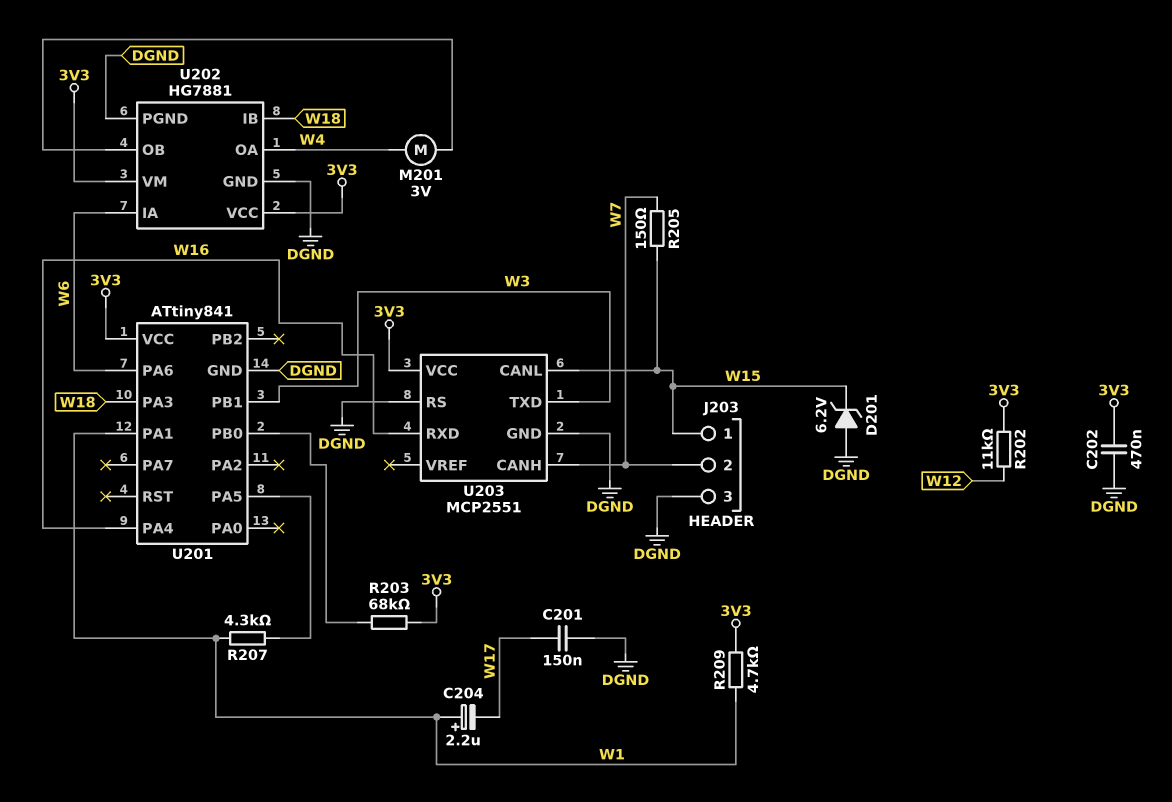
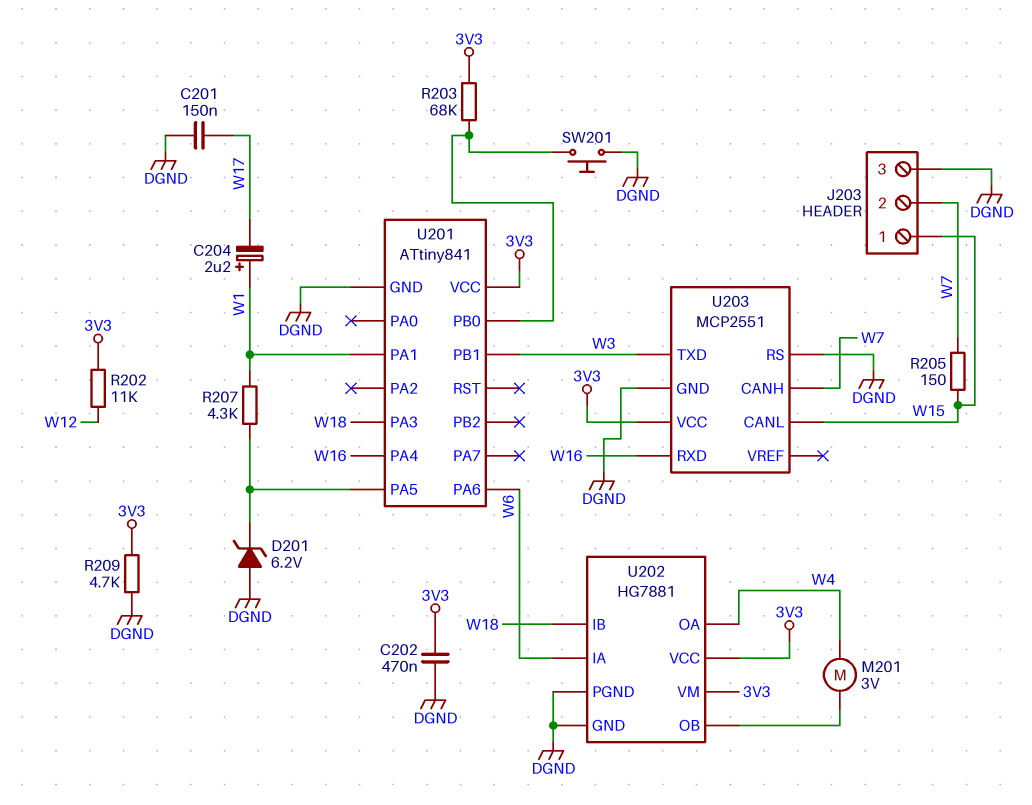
D201: zener 6.2V (A DGND, K W15) -> zener 6.2V (A DGND, K U201/PA5)
R209: 4.7k (3V3, W1) -> 4.7k (3V3, DGND)
SW201: none -> button (DGND, U201/PB0)

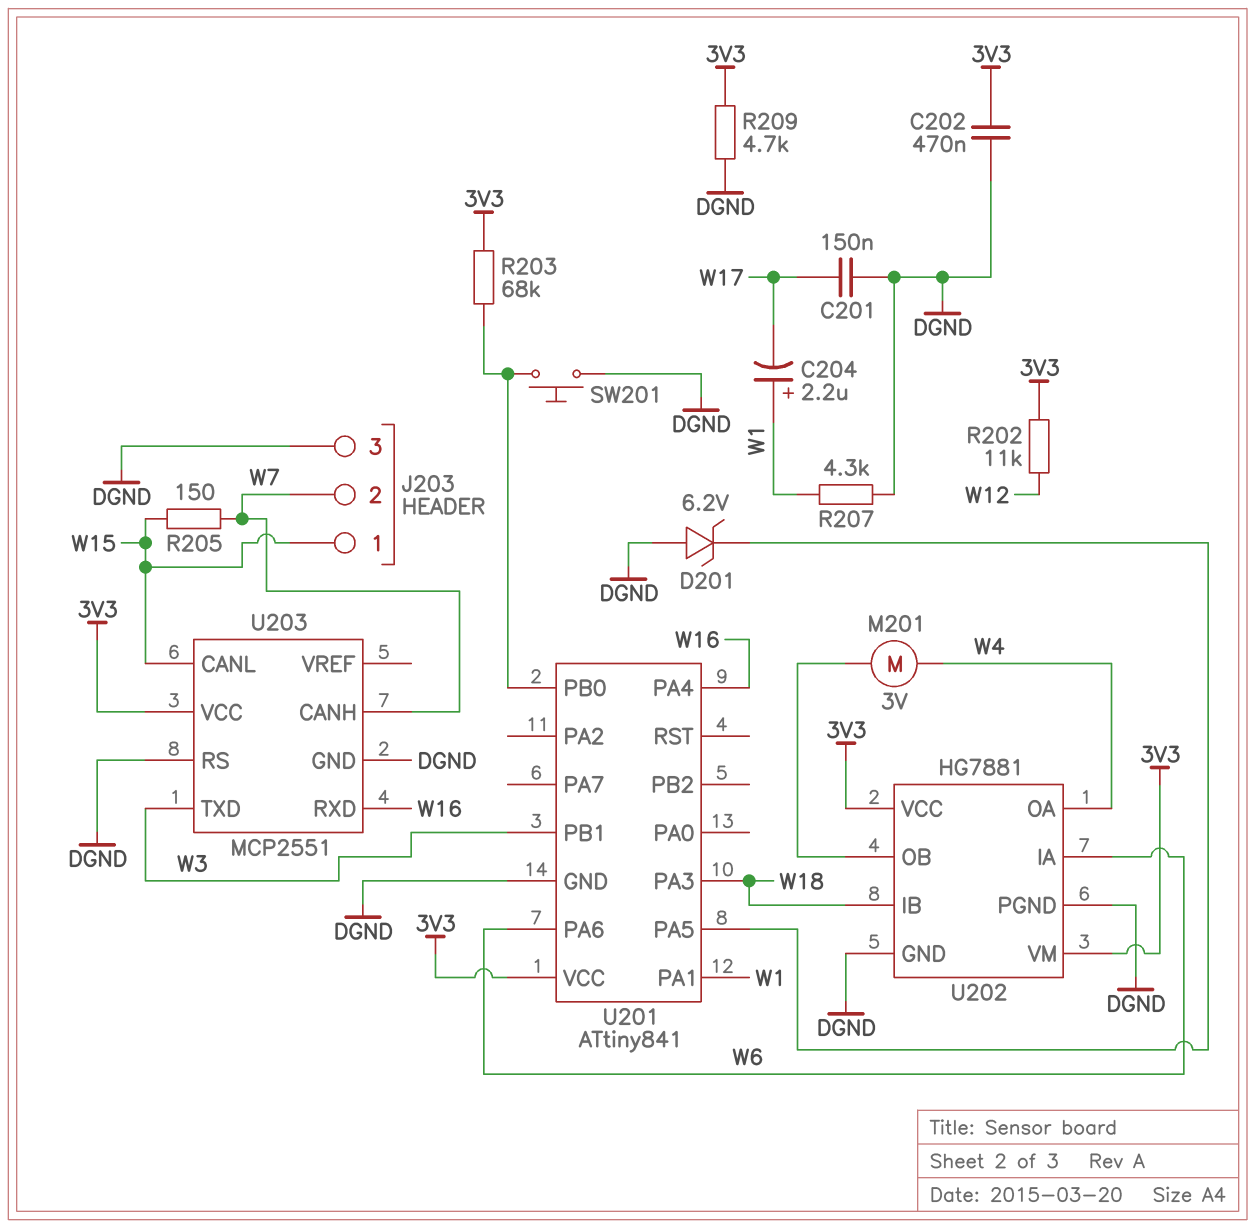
R207: 4.3k (U201/PA5, W1) -> 4.3k (DGND, W1)

